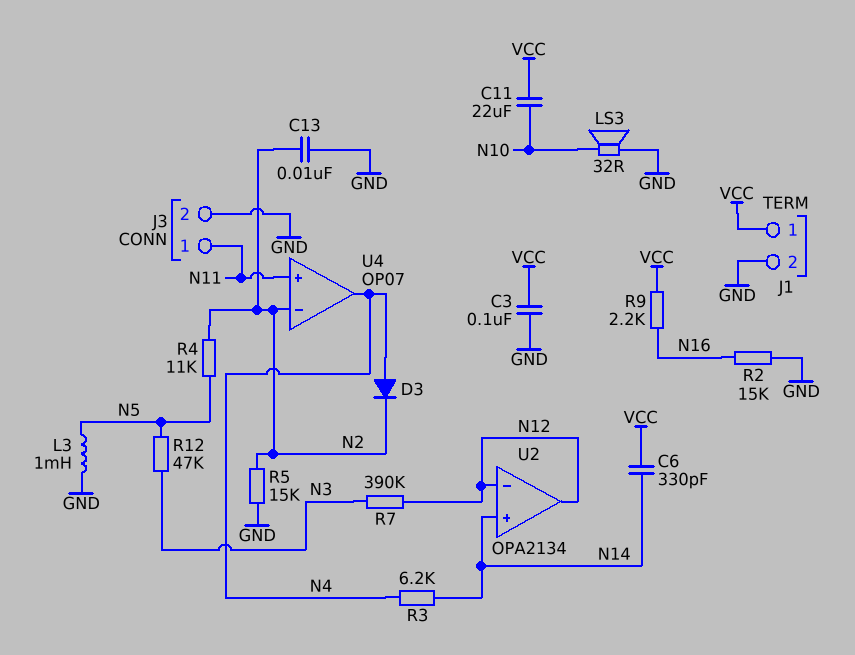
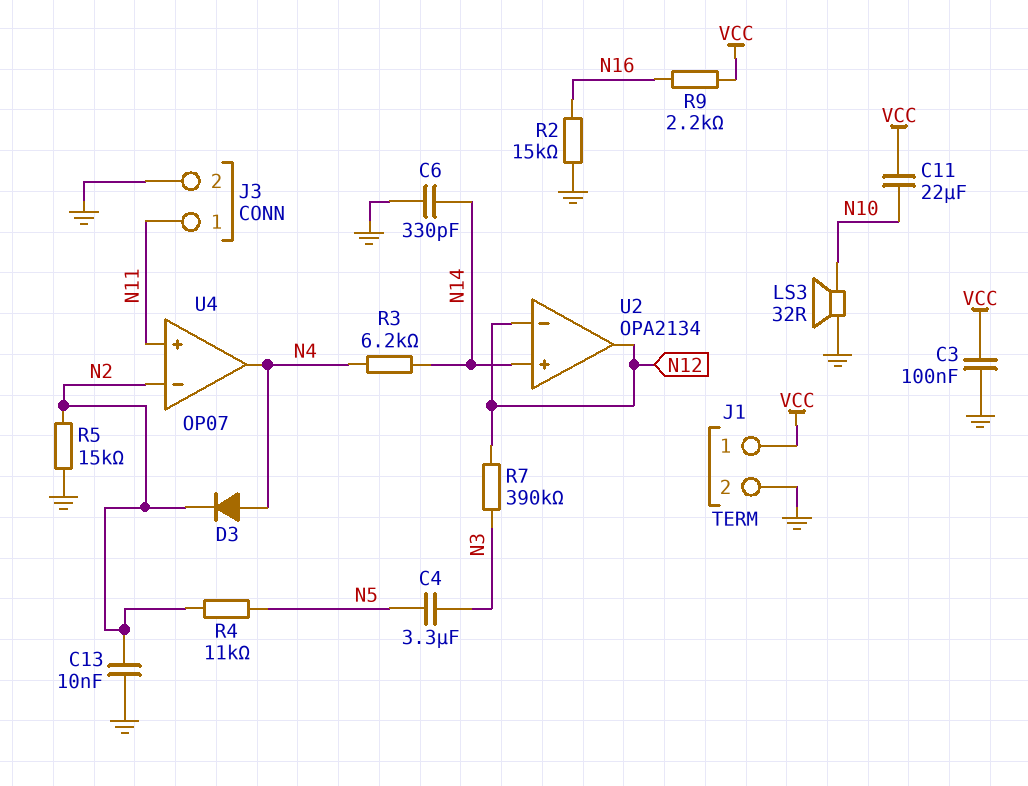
C4: none -> 3.3uF (N3, N5)
C6: 330pF (N14, VCC) -> 330pF (GND, N14)
L3: 1mH (GND, N5) -> none
R12: 47k (N3, N5) -> none

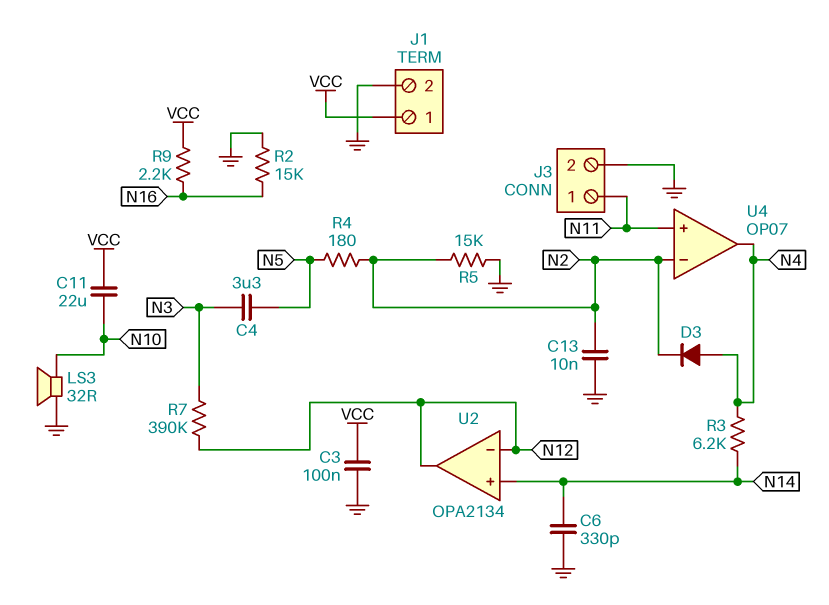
R4: 11k (N2, N5) -> 180 (N2, N5)

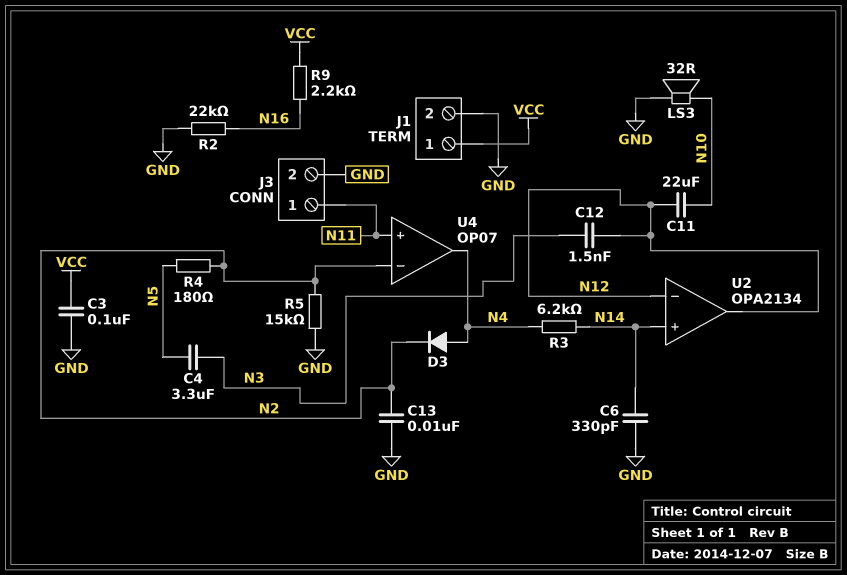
C11: 22uF (N10, VCC) -> 22uF (N10, N12)
C12: none -> 1.5nF (N3, N12)
R2: 15k (GND, N16) -> 22k (GND, N16)
R7: 390k (N3, N12) -> none

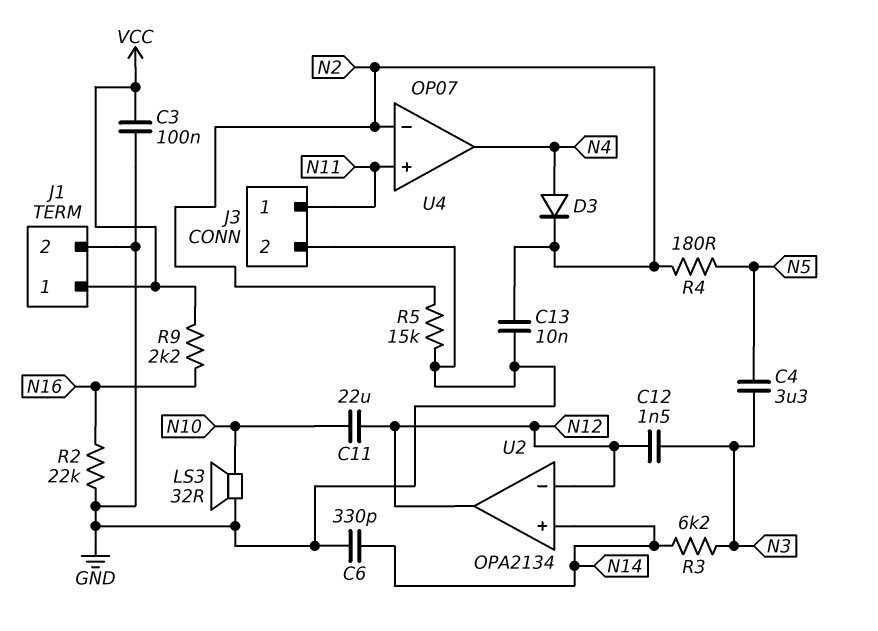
R3: 6.2k (N4, N14) -> 6.2k (N3, N14)

